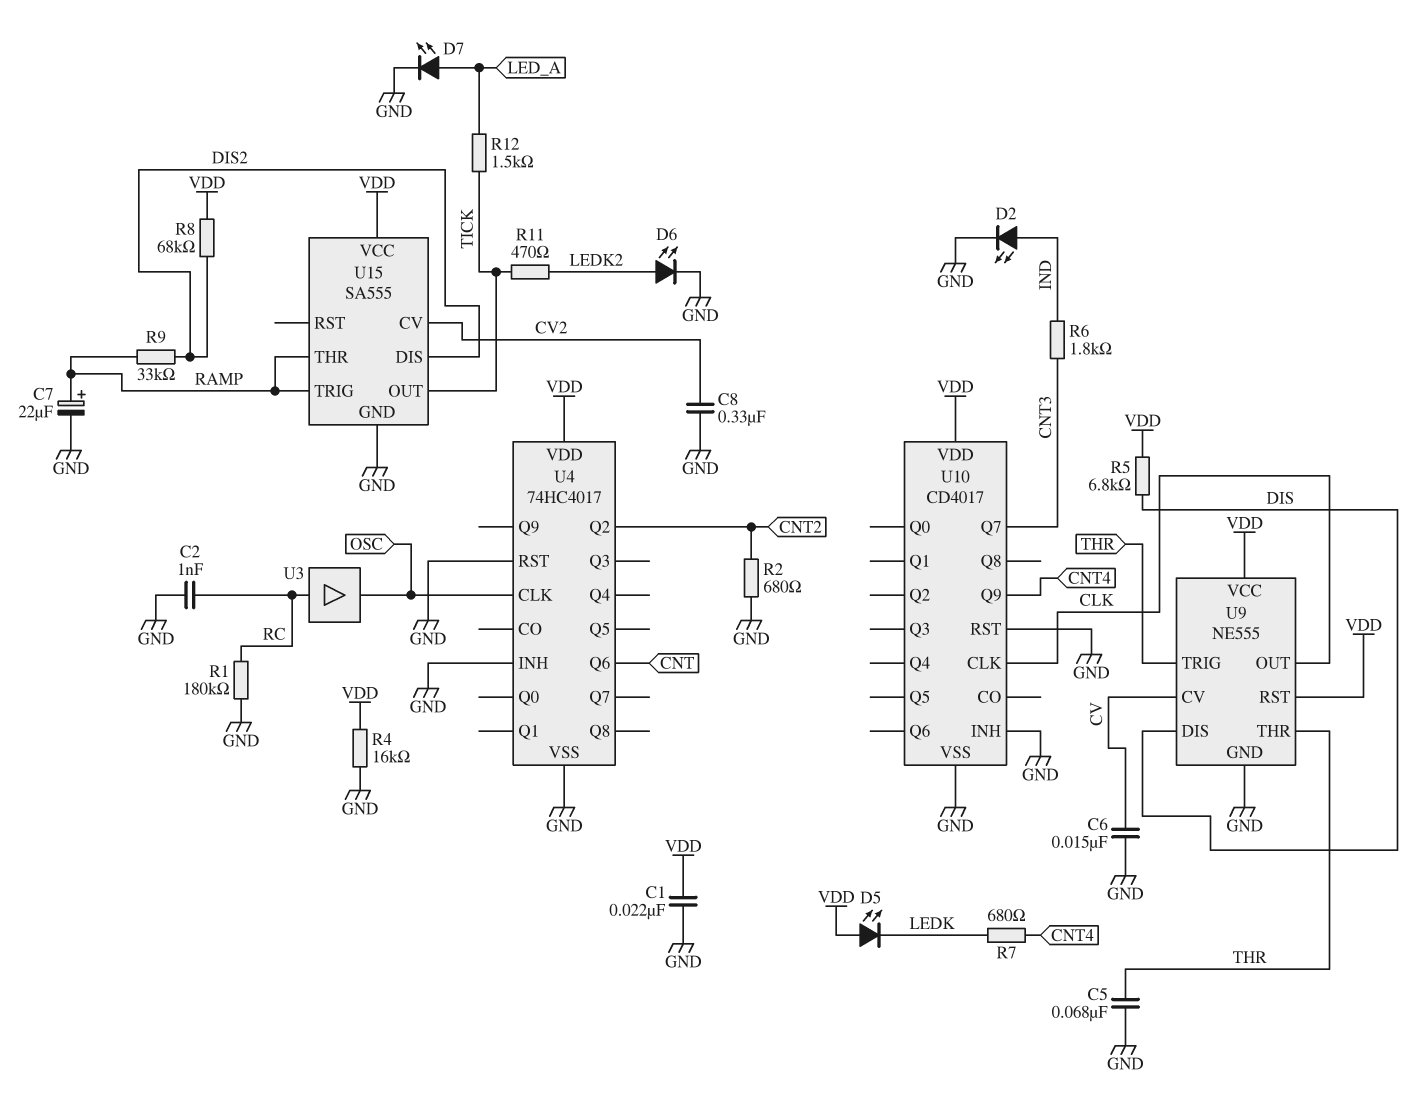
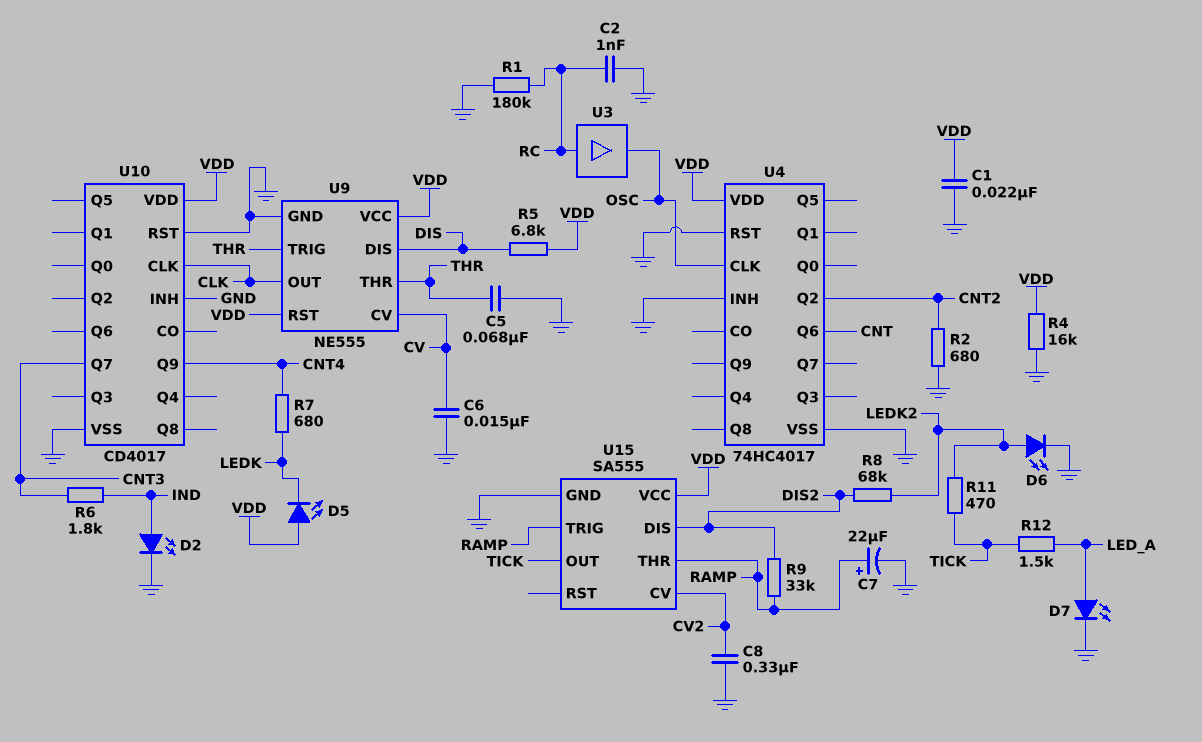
R8: 68k (DIS2, VDD) -> 68k (DIS2, LEDK2)

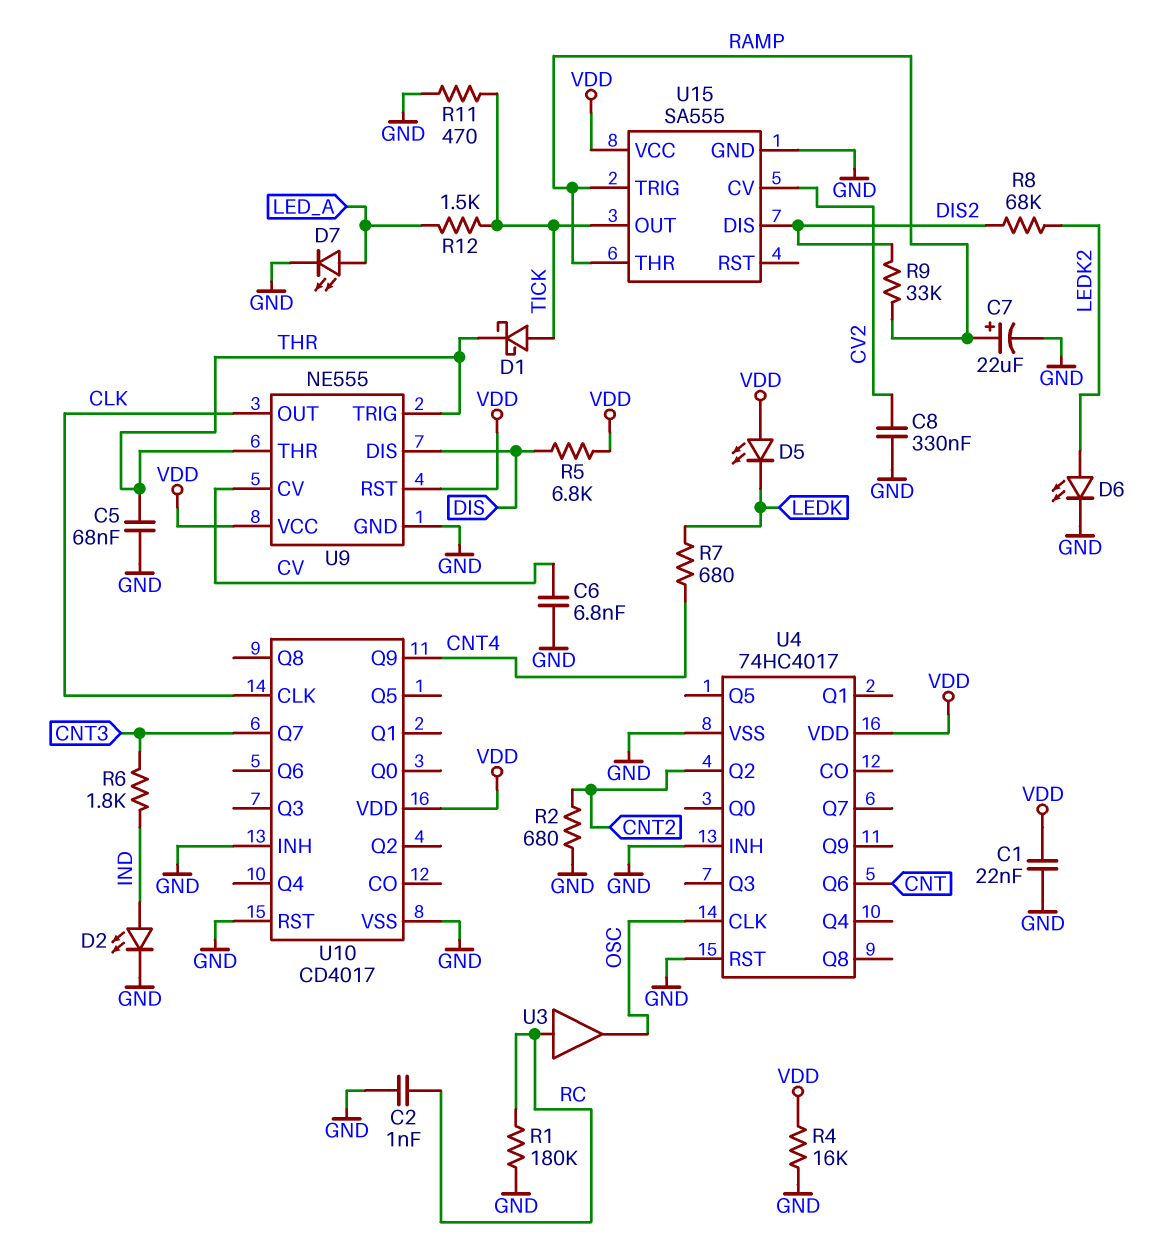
C6: 15nF (CV, GND) -> 6.8nF (CV, GND)
D1: none -> schottky (A TICK, K THR)
R11: 470 (LEDK2, TICK) -> 470 (GND, TICK)

